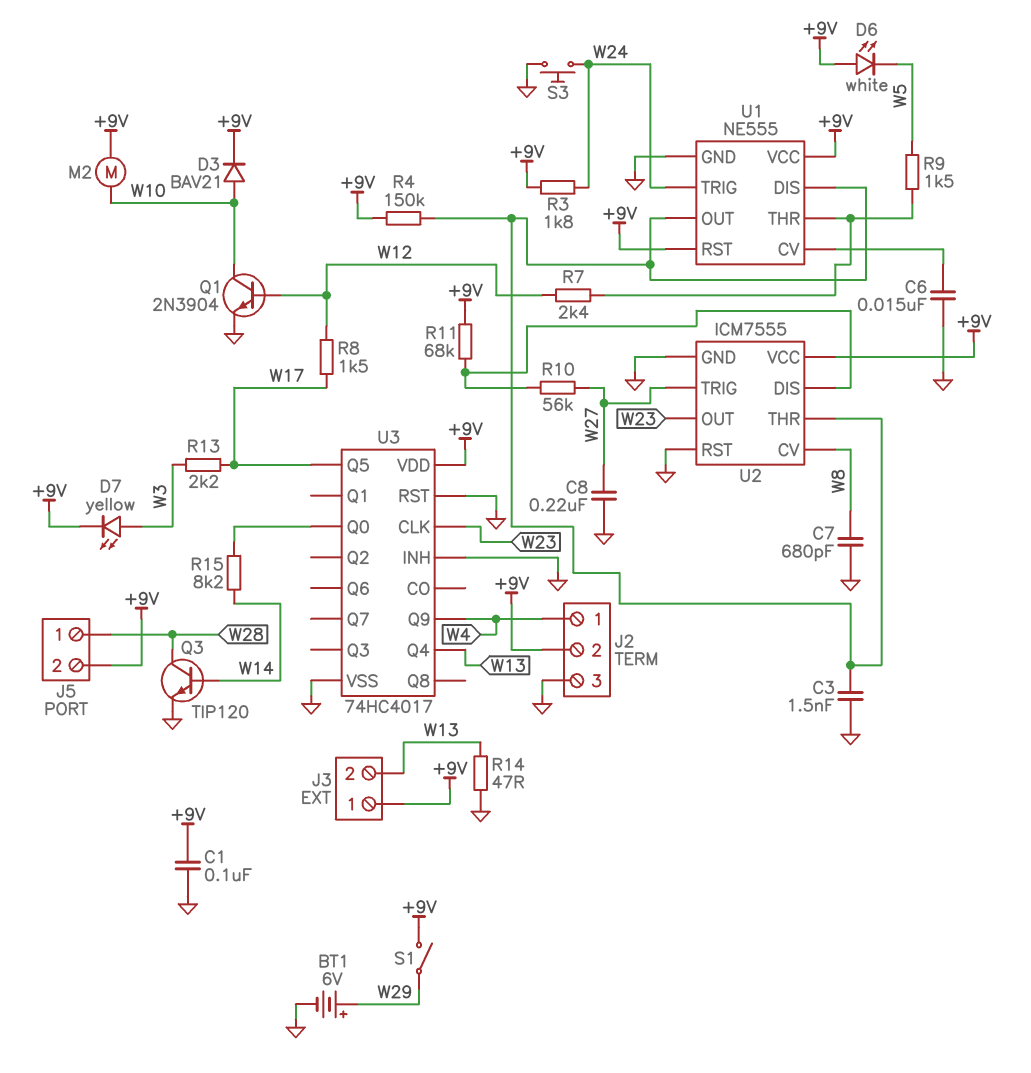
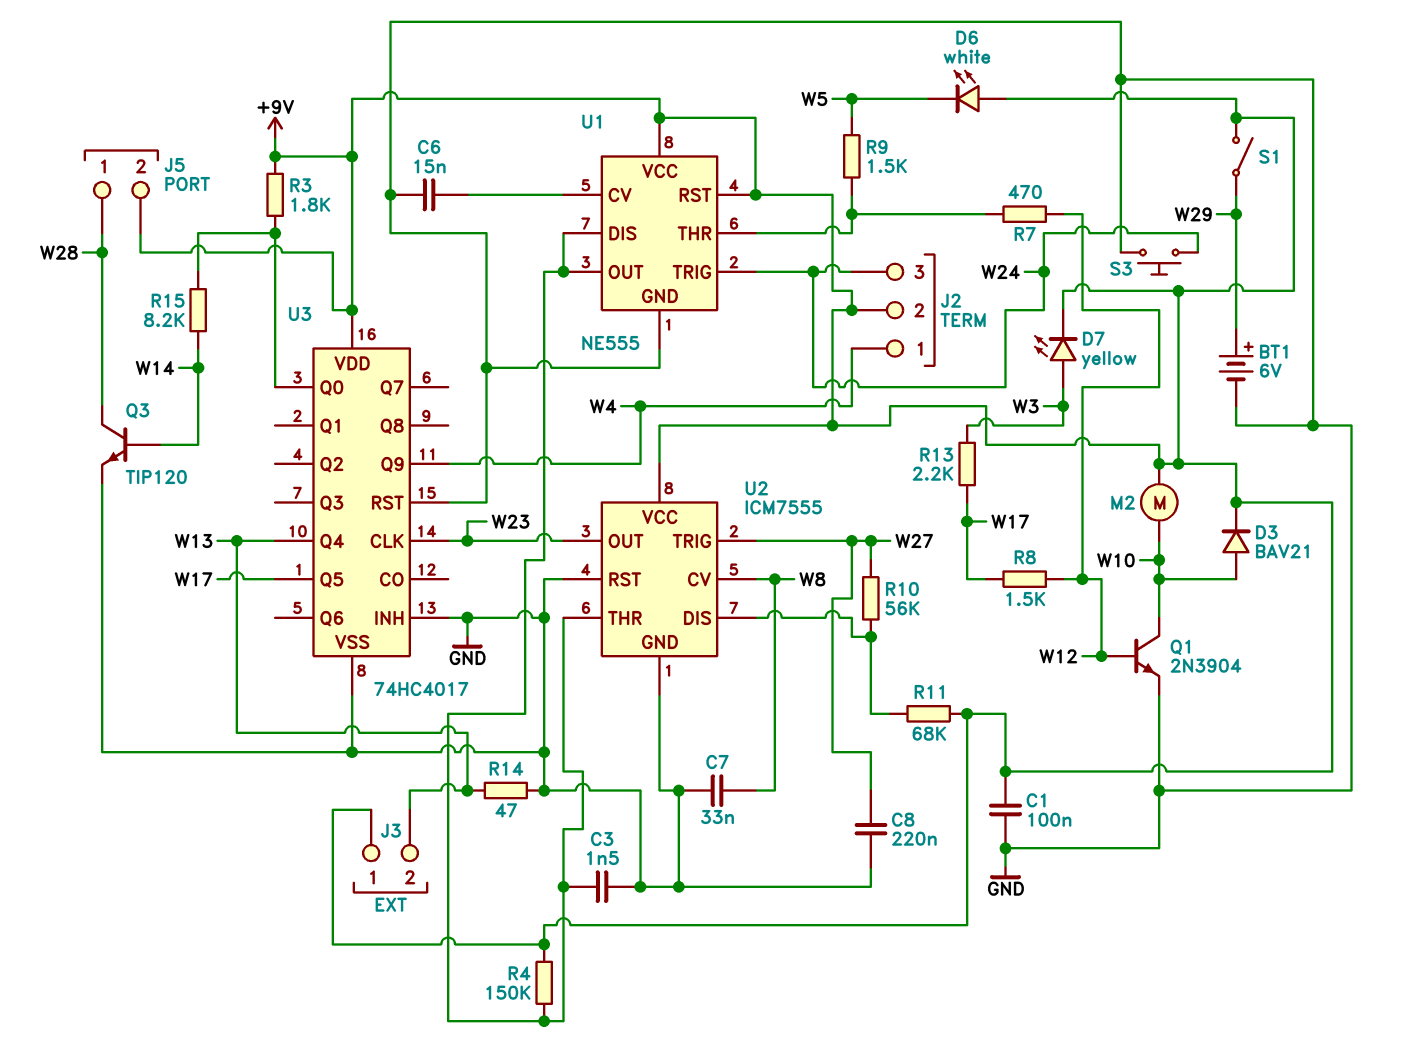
C7: 680pF (GND, W8) -> 33nF (GND, W8)
J2 pin 3: GND -> W24
R3: 1.8k (+9V, W24) -> 1.8k (+9V, U3/Q0)
R7: 2.4k (U1/THR, W12) -> 470 (U1/THR, W12)

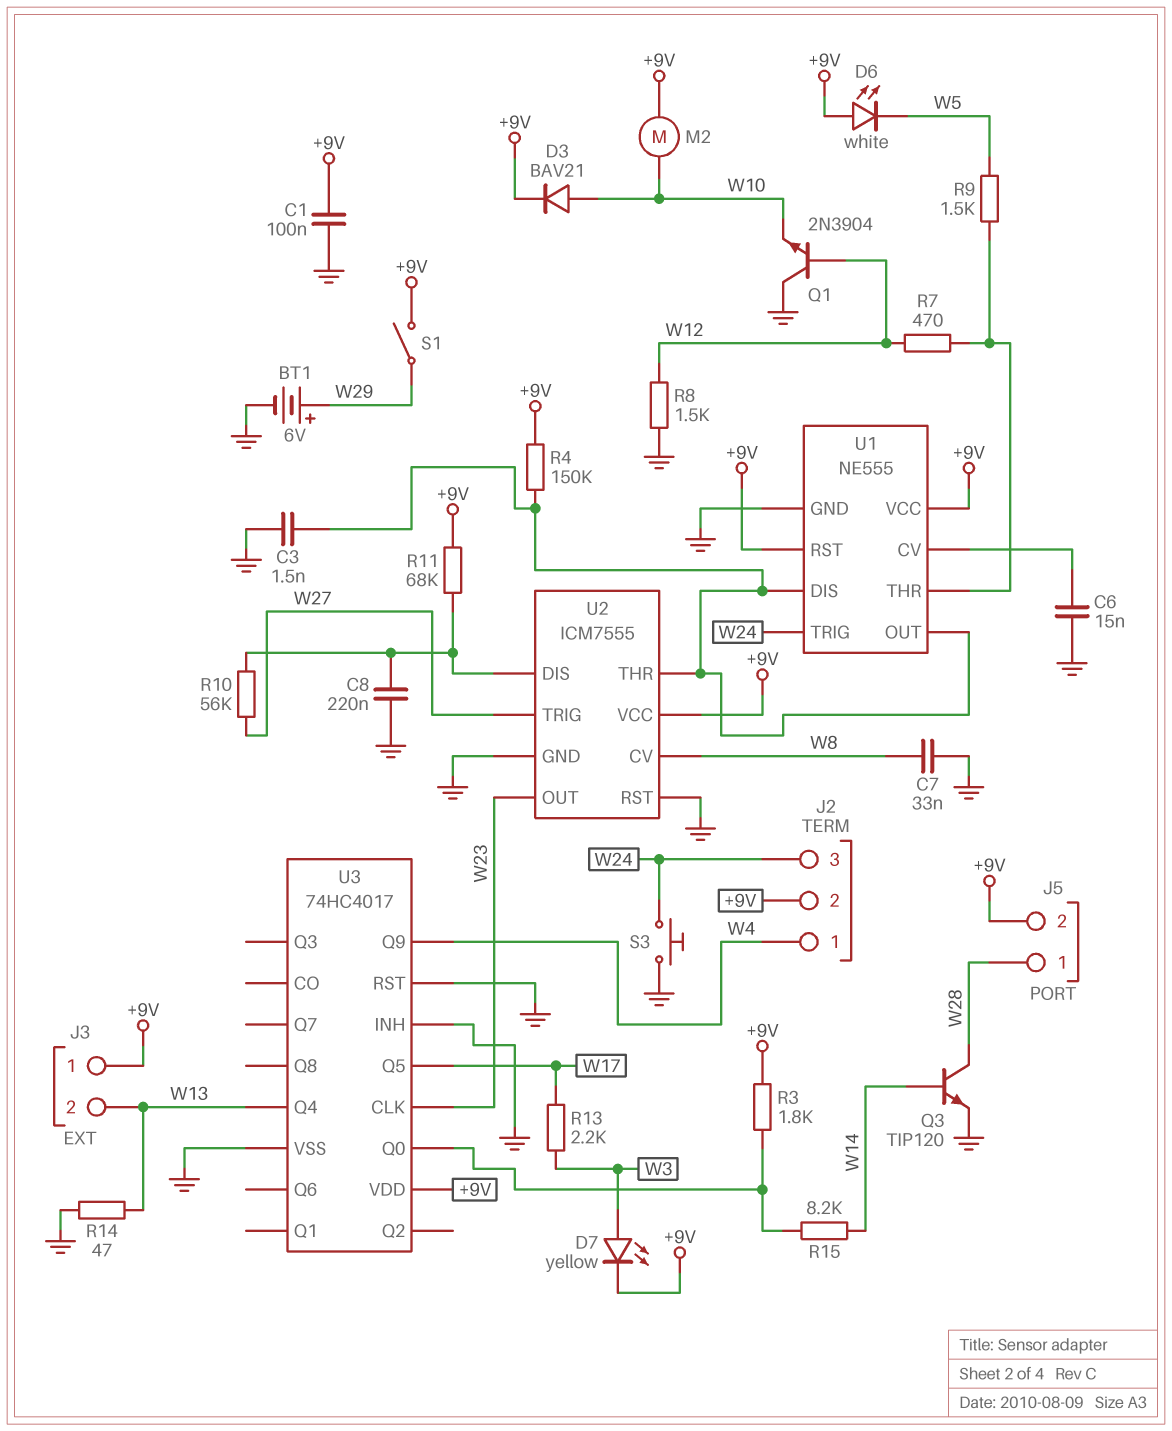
C8: 220nF (GND, W27) -> 220nF (GND, U2/DIS)
Q1: NPN 2N3904 (B W12, C W10, E GND) -> NPN 2N3904 (B W12, C GND, E W10)
R8: 1.5k (W12, W17) -> 1.5k (GND, W12)

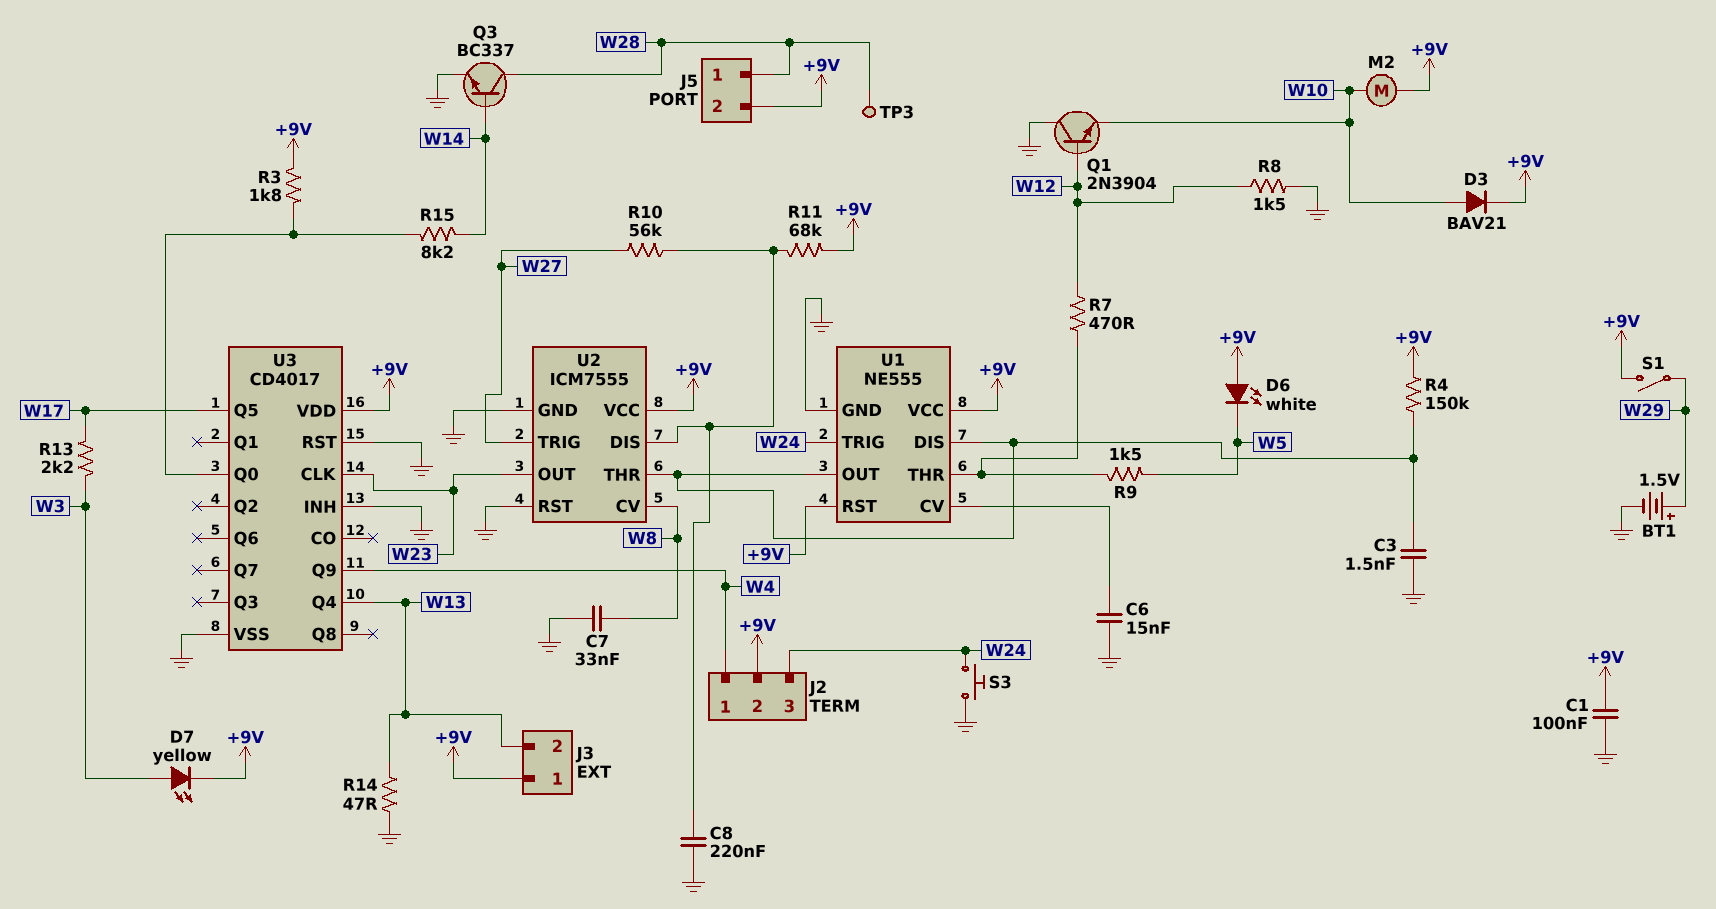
BT1: 6V (plus W29, minus GND) -> 1.5V (plus W29, minus GND)
Q3: NPN TIP120 (B W14, C W28, E GND) -> NPN BC337 (B W14, C W28, E GND)
TP3: none -> test point (W28)
U3: 74HC4017 -> CD4017

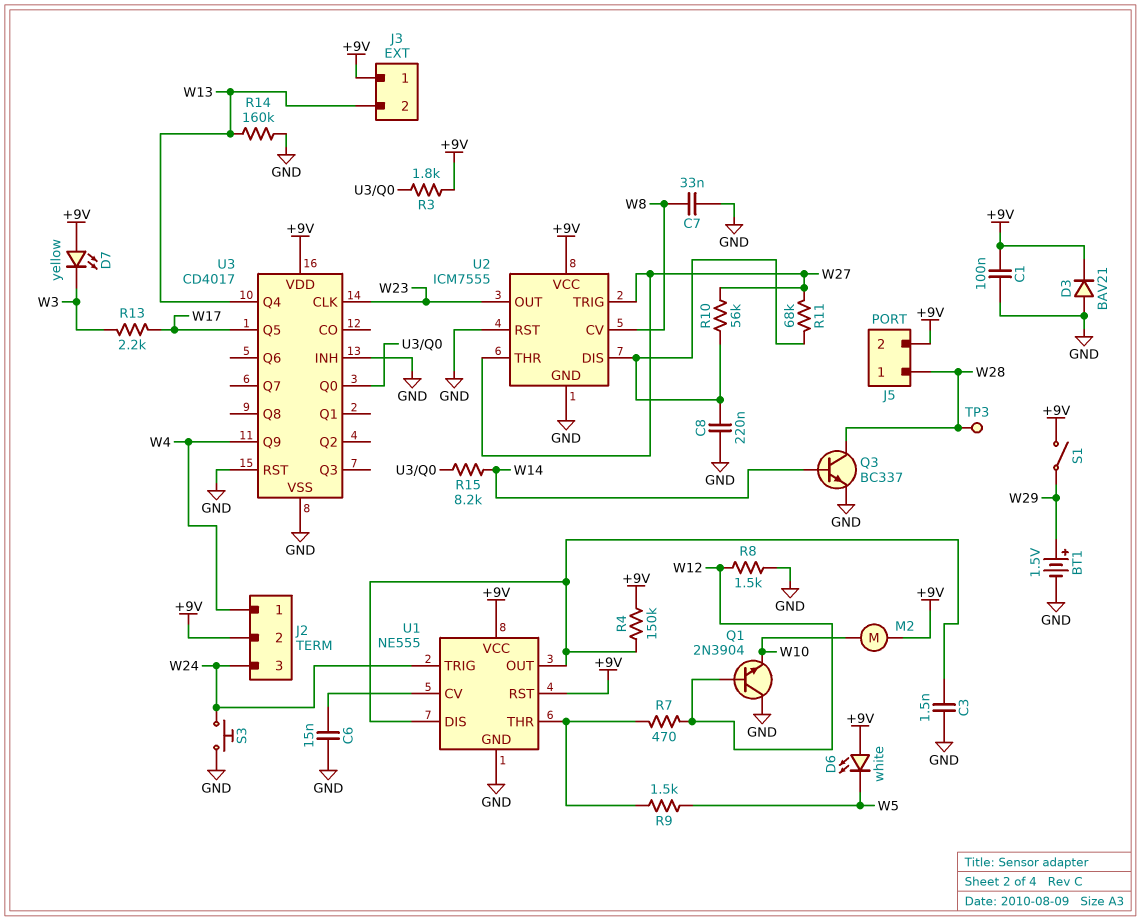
D3: diode BAV21 (A W10, K +9V) -> diode BAV21 (A GND, K +9V)
D7: LED yellow (A W3, K +9V) -> LED yellow (A +9V, K W3)
R11: 68k (+9V, U2/DIS) -> 68k (U2/DIS, W27)
R14: 47 (GND, W13) -> 160k (GND, W13)
U2 pin THR: U1/DIS -> W27

